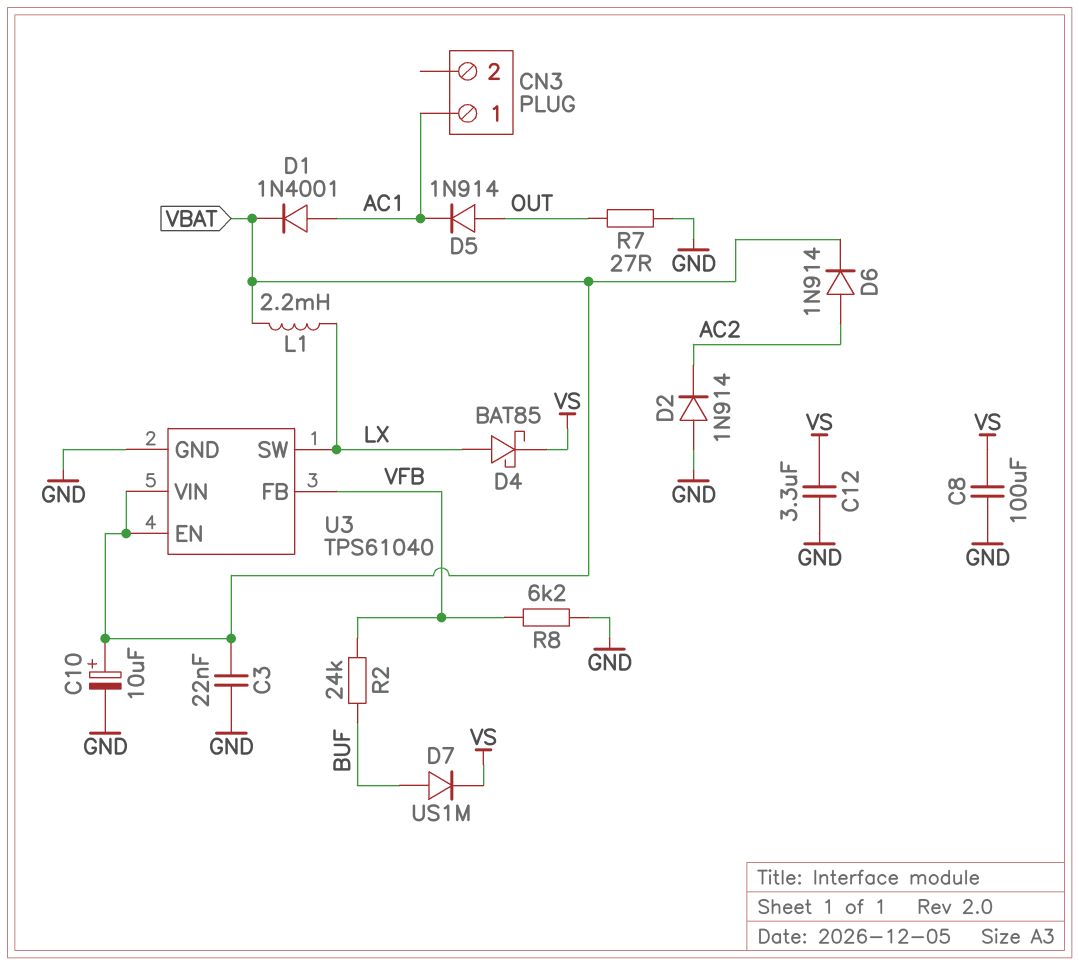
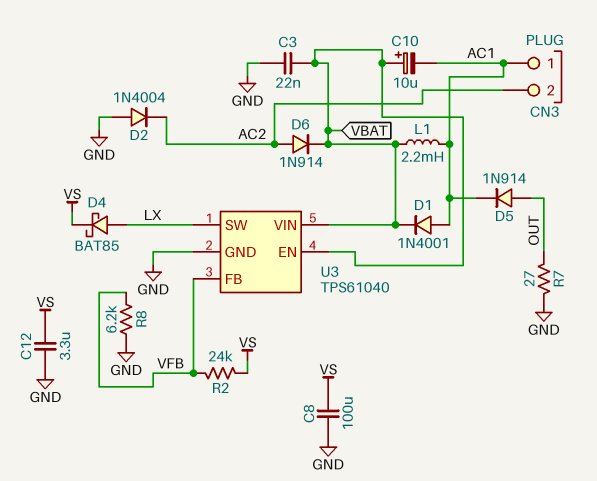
C10: 10uF (plus VBAT, minus GND) -> 10uF (plus VBAT, minus AC1)
CN3 pin 2: none -> AC2
D2: diode 1N914 (A GND, K AC2) -> diode 1N4004 (A GND, K AC2)
D7: diode US1M (A BUF, K VS) -> none
L1: 2.2mH (LX, VBAT) -> 2.2mH (AC1, VBAT)
R2: 24k (BUF, VFB) -> 24k (VFB, VS)

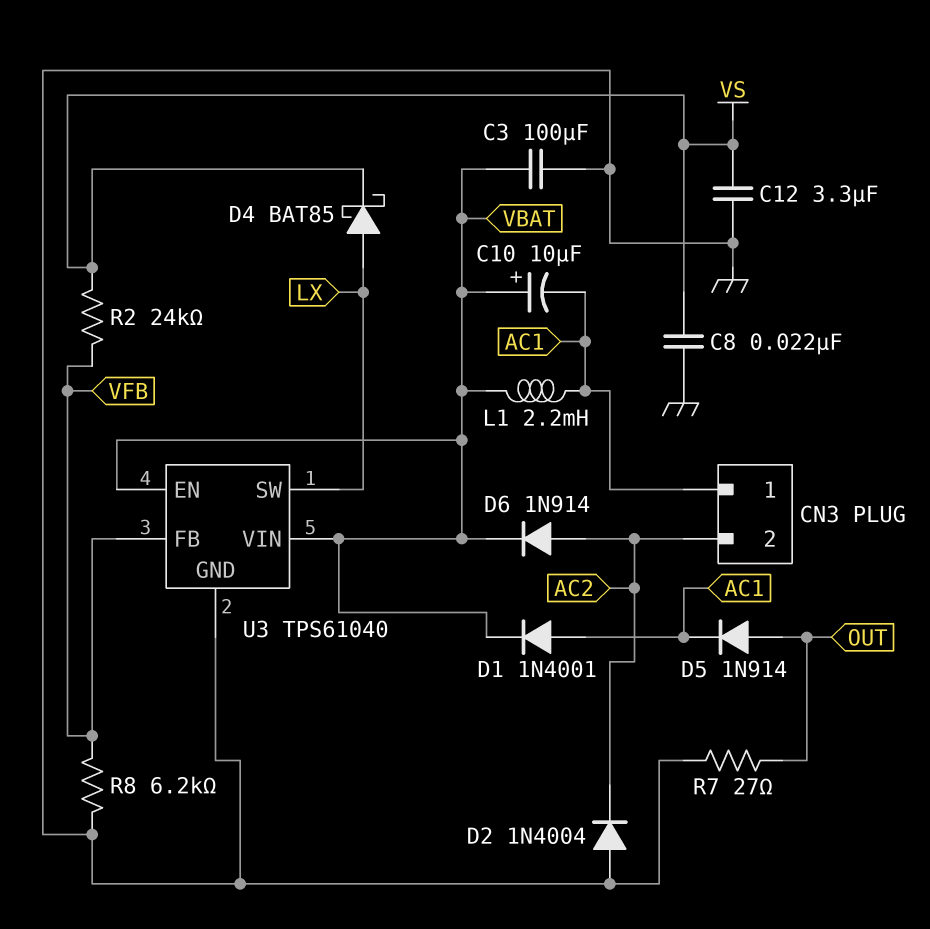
C3: 22nF (GND, VBAT) -> 100uF (GND, VBAT)
C8: 100uF (GND, VS) -> 22nF (GND, VS)

